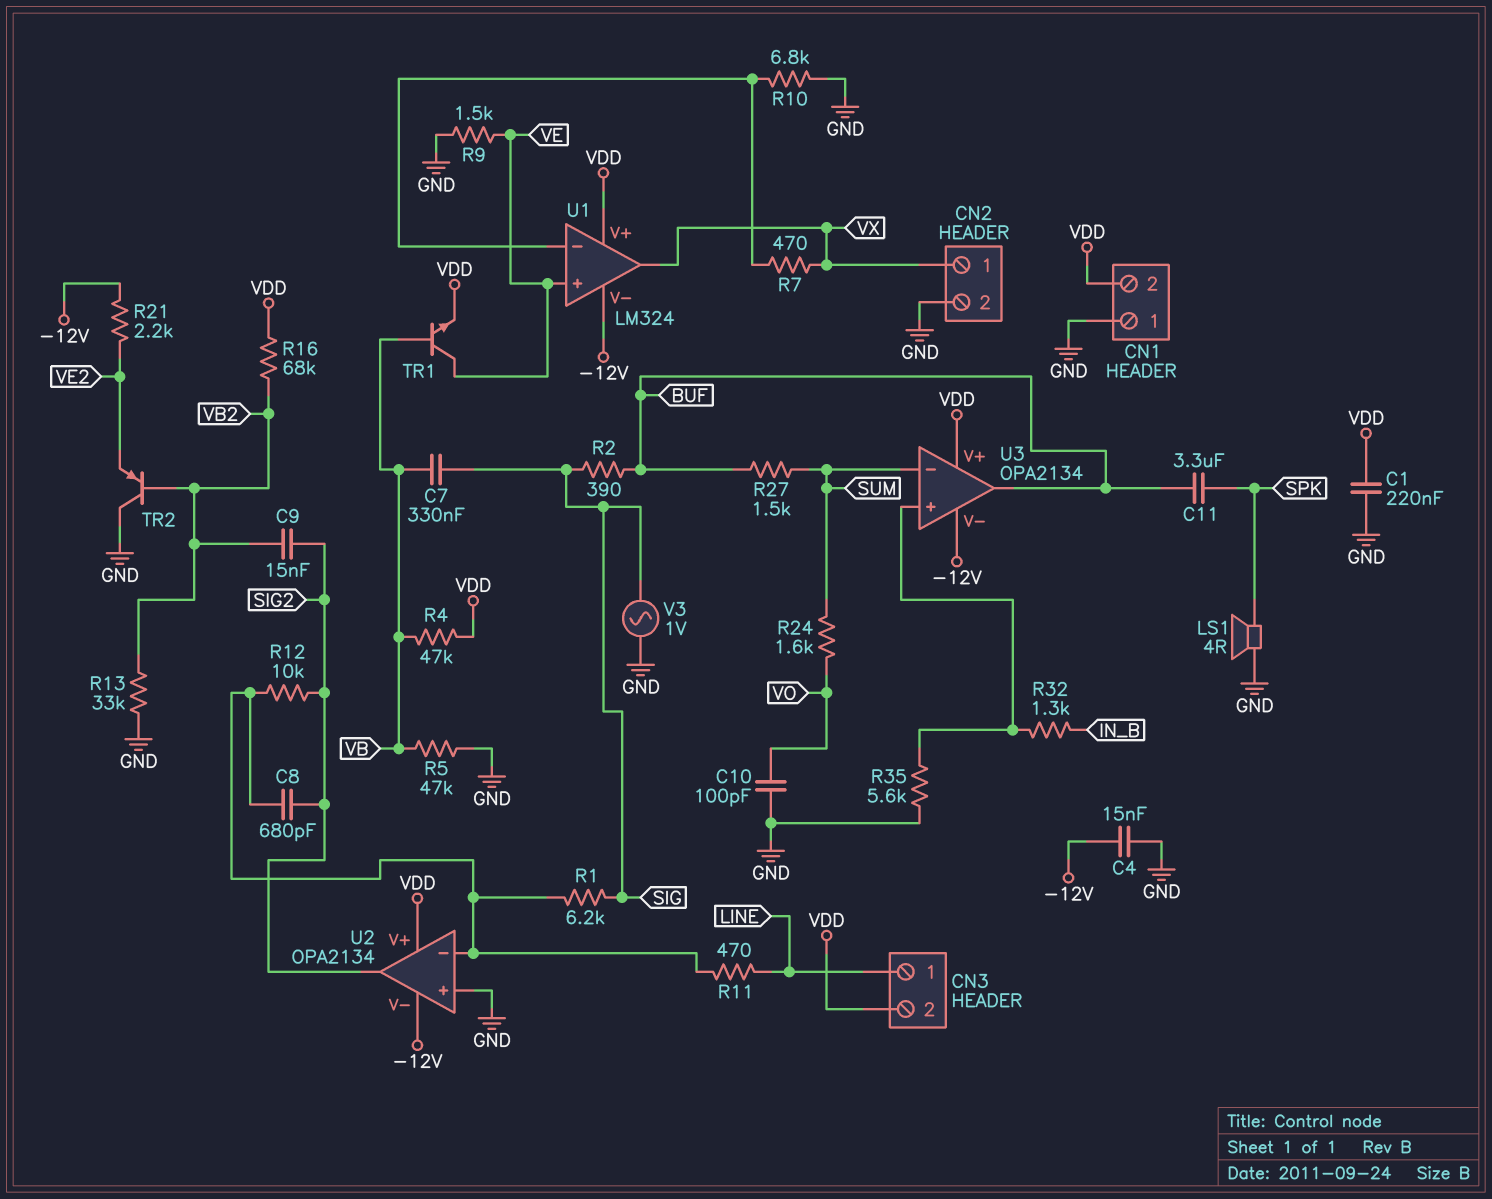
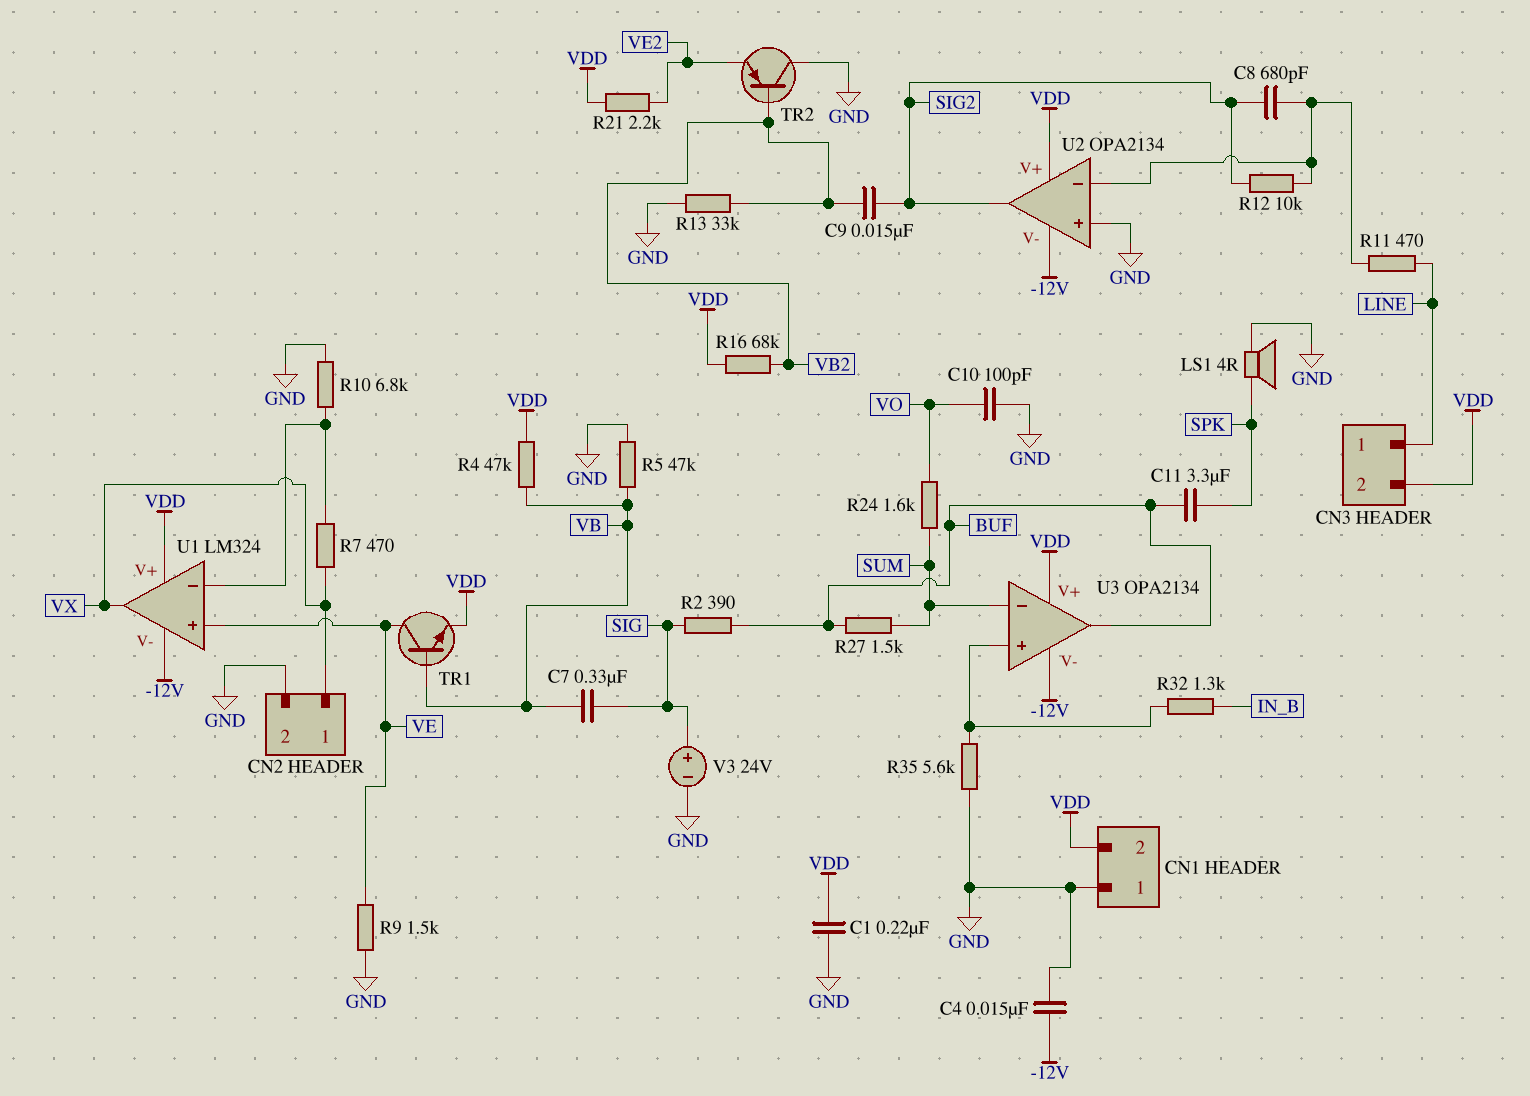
R1: 6.2k (SIG, U2/in-) -> none
R21: 2.2k (-12V, VE2) -> 2.2k (VDD, VE2)
V3: AC 1V (GND, SIG) -> 24V (plus SIG, minus GND)

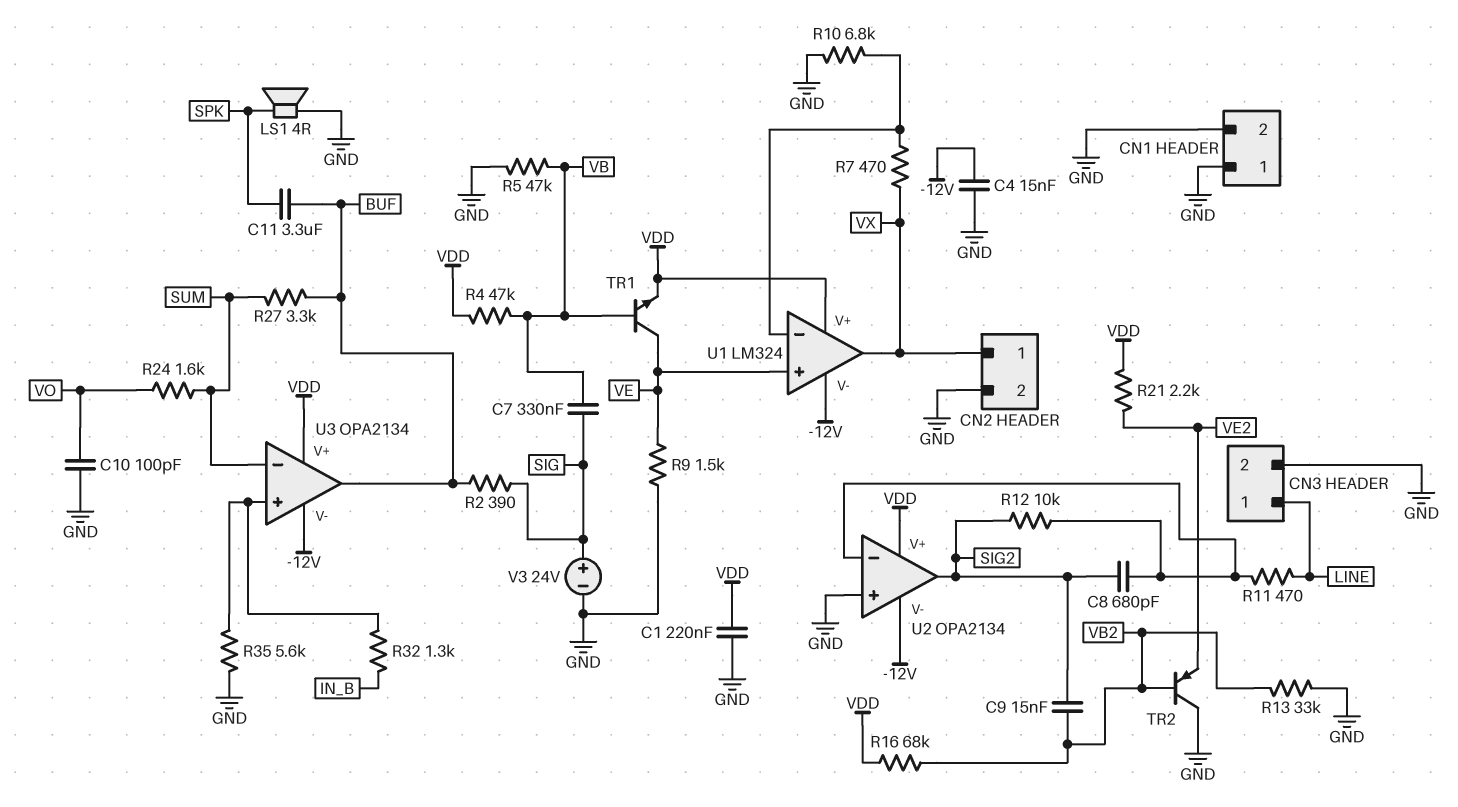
CN1 pin 2: VDD -> GND
CN3 pin 2: VDD -> GND
R27: 1.5k (BUF, SUM) -> 3.3k (BUF, SUM)

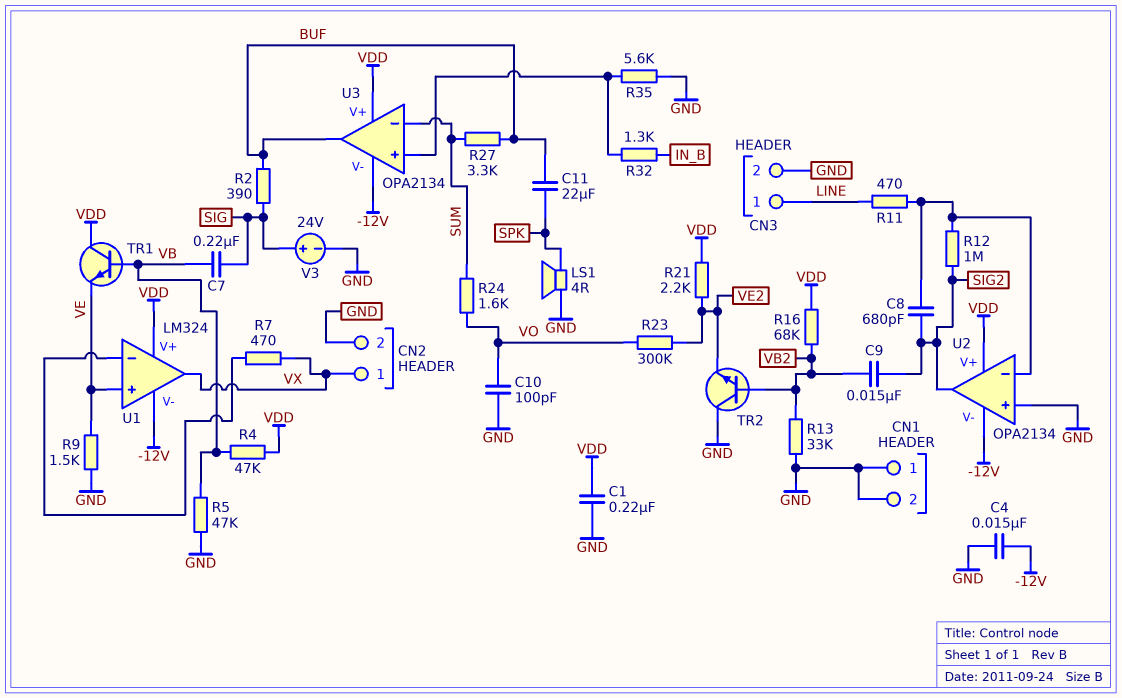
C7: 330nF (SIG, VB) -> 220nF (SIG, VB)
C11: 3.3uF (BUF, SPK) -> 22uF (BUF, SPK)
R10: 6.8k (GND, U1/in-) -> none
R12: 10k (SIG2, U2/in-) -> 1M (SIG2, U2/in-)
R23: none -> 300k (VE2, VO)
TR1: NPN (B VB, C VE, E VDD) -> NPN (B VB, C VDD, E VE)
TR2: PNP (B VB2, C GND, E VE2) -> NPN (B VB2, C GND, E VE2)

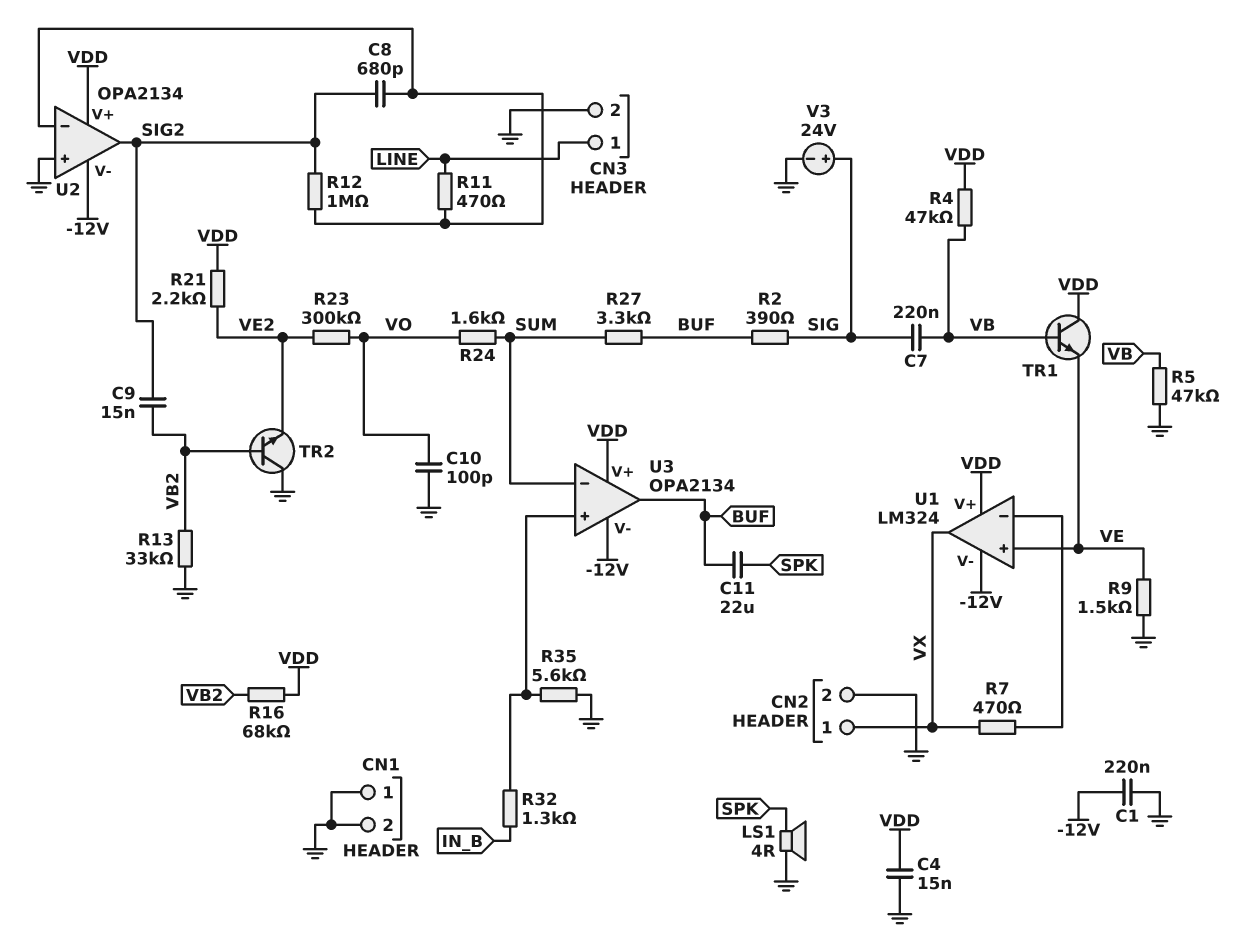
C1: 220nF (GND, VDD) -> 220nF (-12V, GND)
C4: 15nF (-12V, GND) -> 15nF (GND, VDD)

